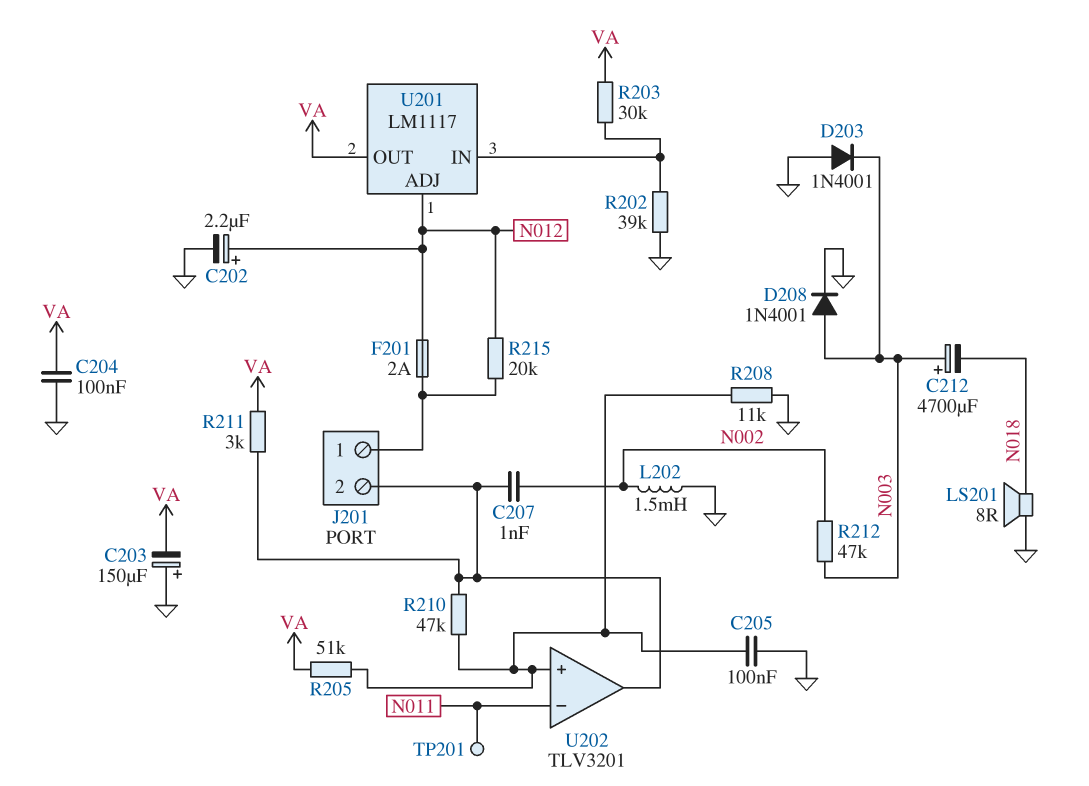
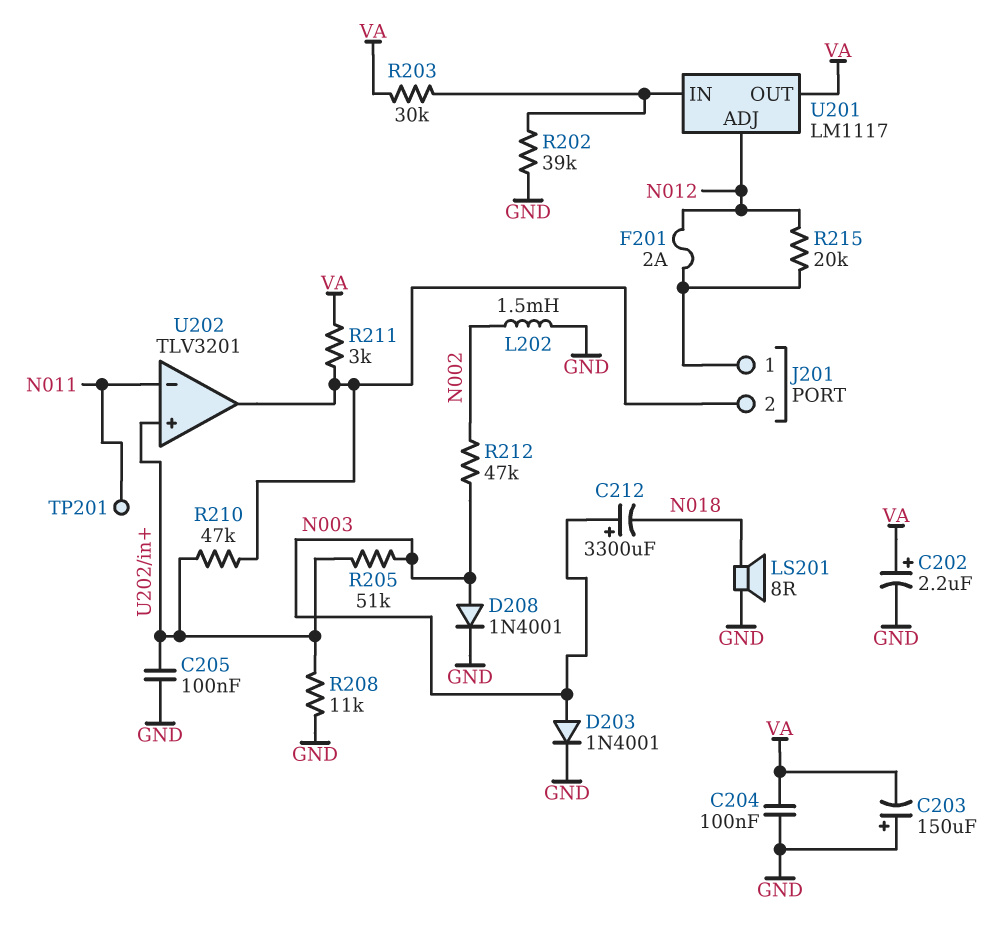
C202: 2.2uF (plus N012, minus GND) -> 2.2uF (plus VA, minus GND)
C207: 1nF (J201/2, N002) -> none
C212: 4700uF (plus N003, minus N018) -> 3300uF (plus N003, minus N018)
D203: diode 1N4001 (A GND, K N003) -> diode 1N4001 (A N003, K GND)
R205: 51k (U202/in+, VA) -> 51k (N003, U202/in+)

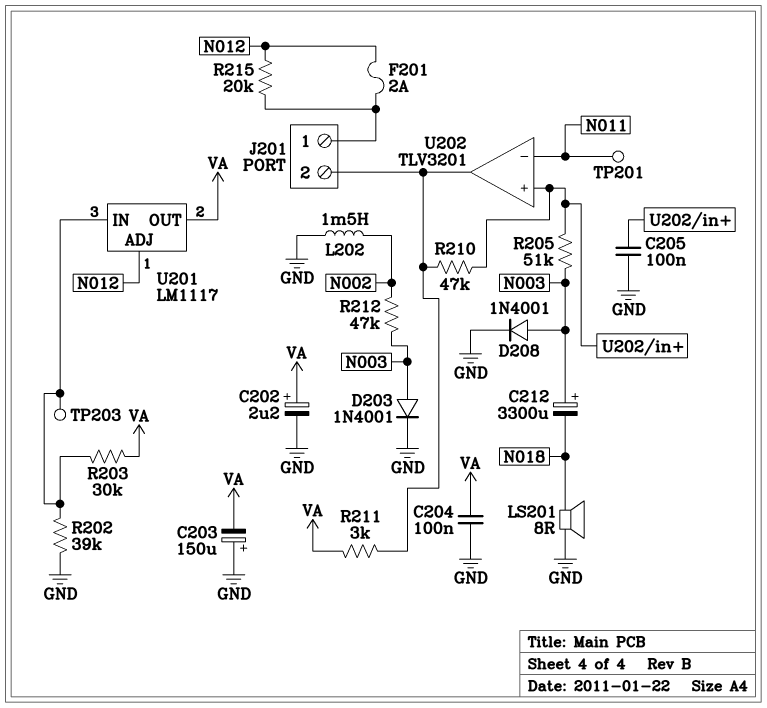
R208: 11k (GND, U202/in+) -> none
TP203: none -> test point (U201/IN)

